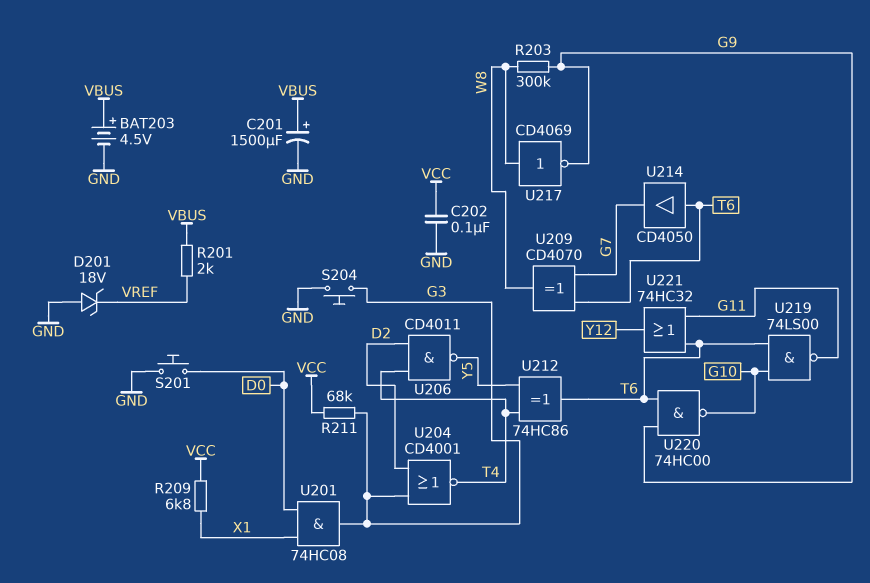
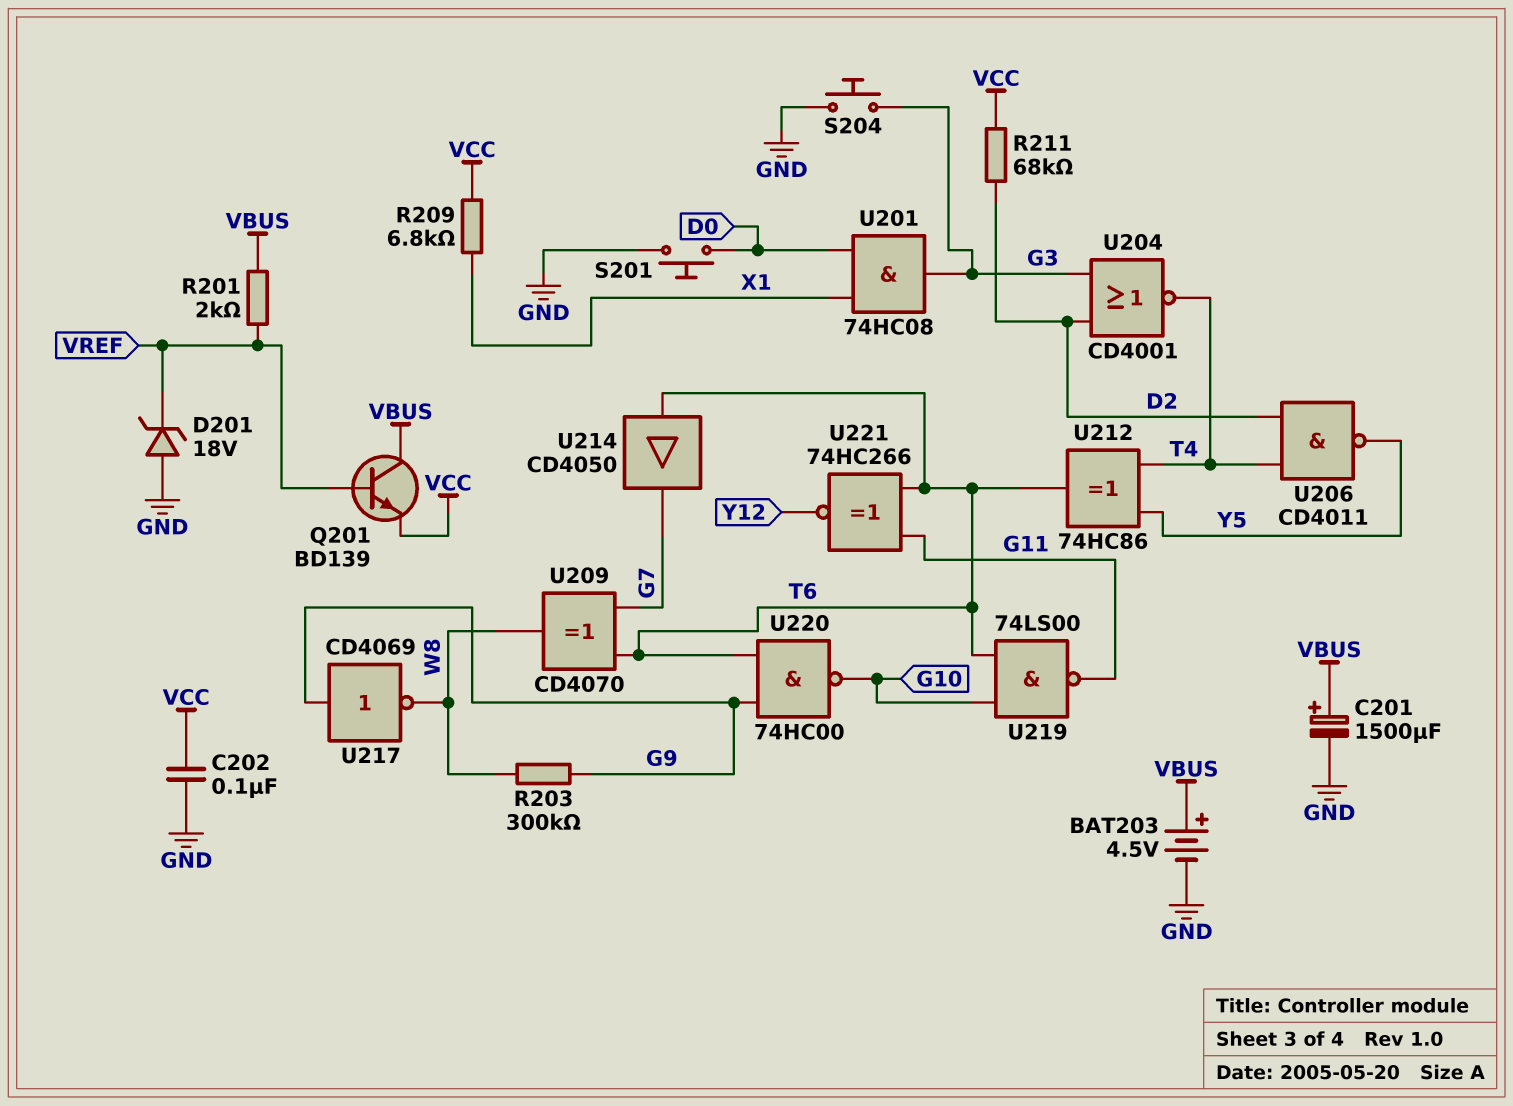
Q201: none -> NPN BD139 (B VREF, C VBUS, E VCC)
R211: 68k (G3, VCC) -> 68k (D2, VCC)
U217: NOT CD4069 (in W8, out G9) -> NOT CD4069 (in G9, out W8)
U221: OR 74HC32 (in G11, in T6, out Y12) -> XNOR 74HC266 (in G11, in T6, out Y12)

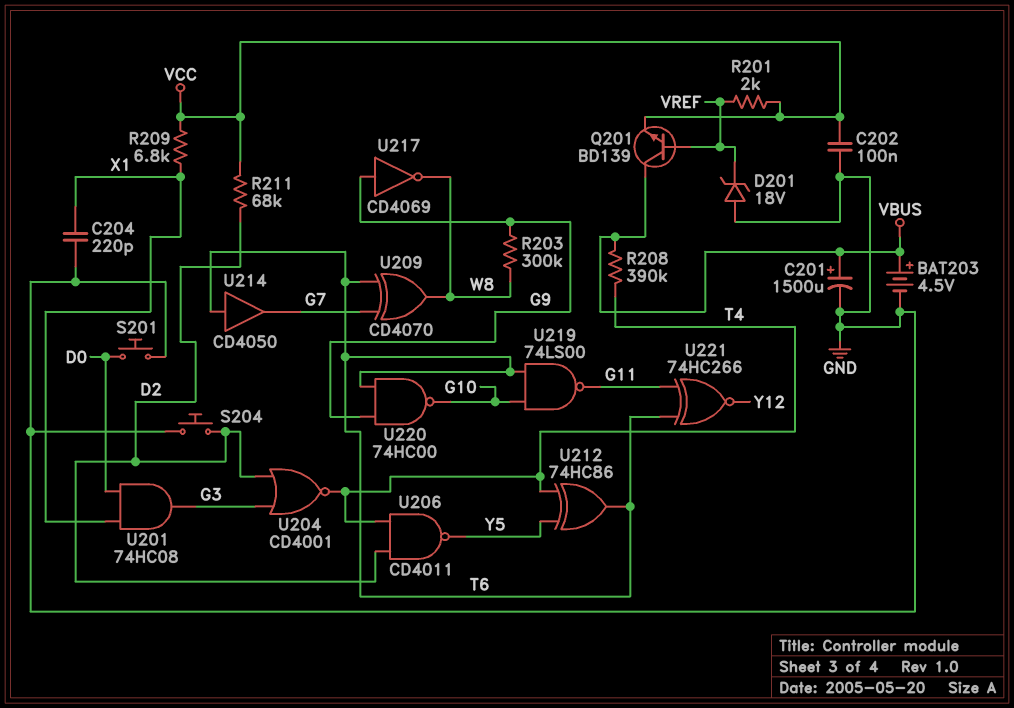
C204: none -> 220pF (GND, X1)
R201: 2k (VBUS, VREF) -> 2k (VCC, VREF)
R208: none -> 390k (T4, VBUS)
S204: button (G3, GND) -> button (D2, GND)

